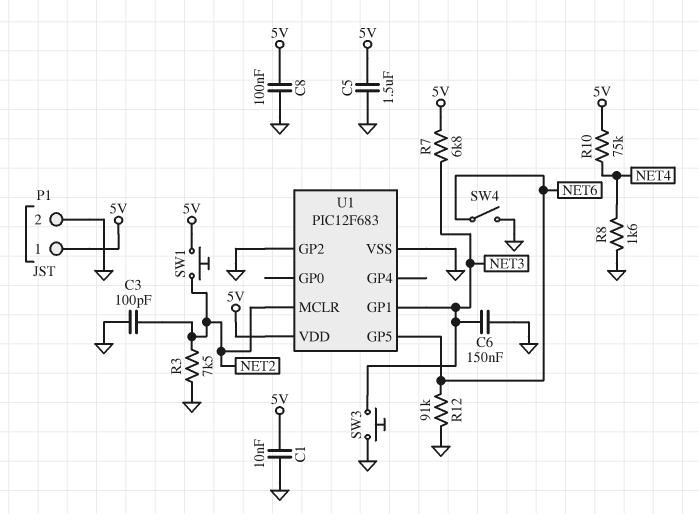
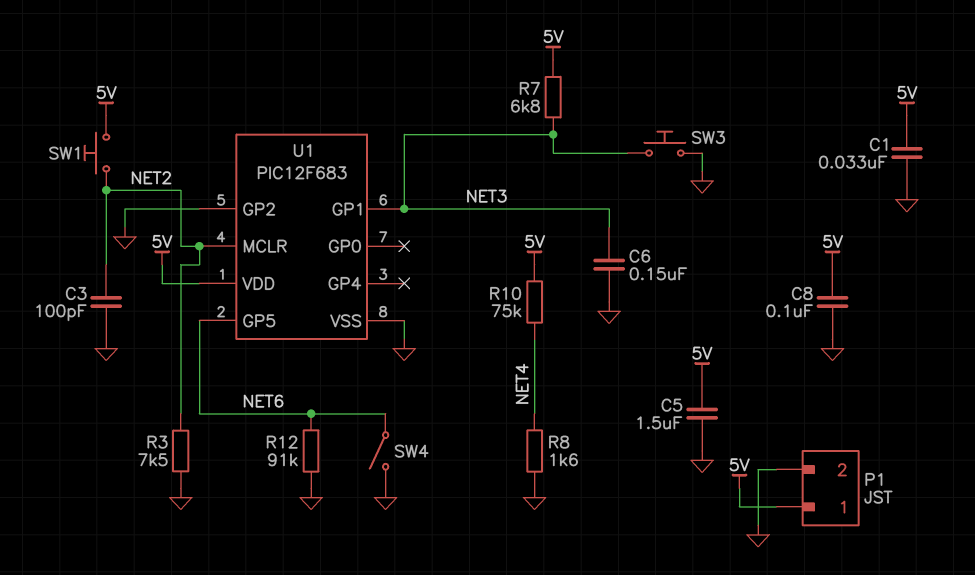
C1: 10nF (5V, GND) -> 33nF (5V, GND)

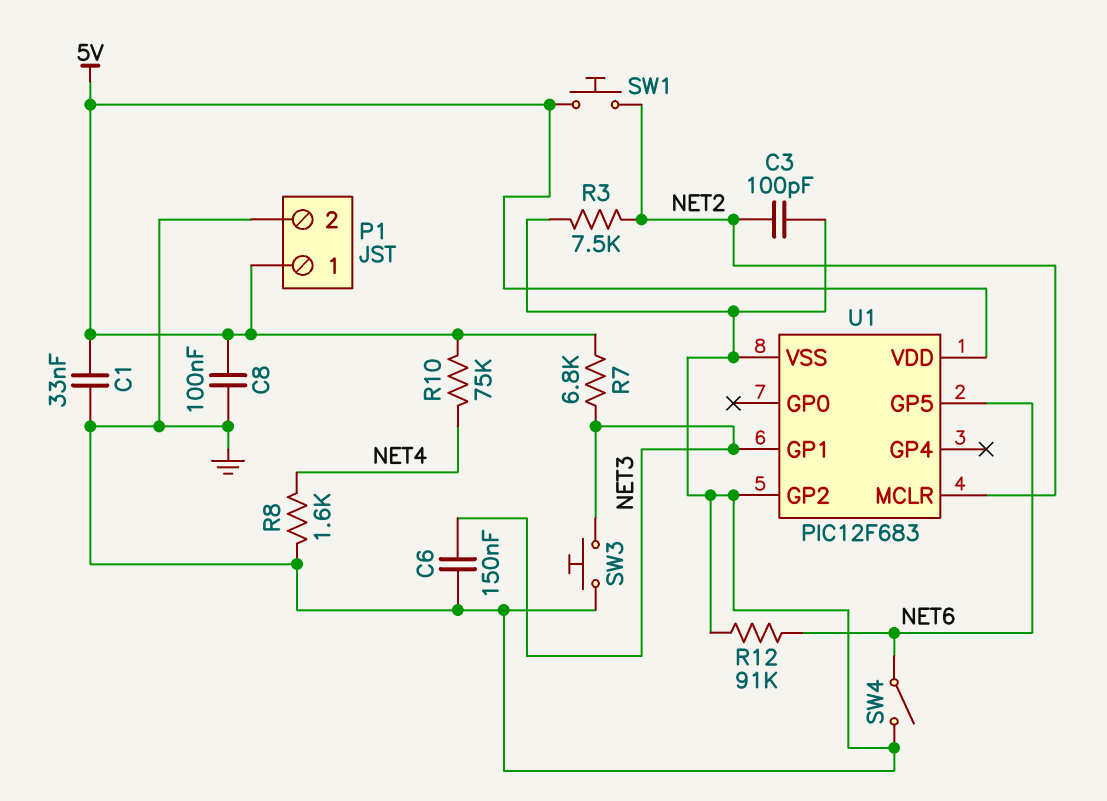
C5: 1.5uF (5V, GND) -> none

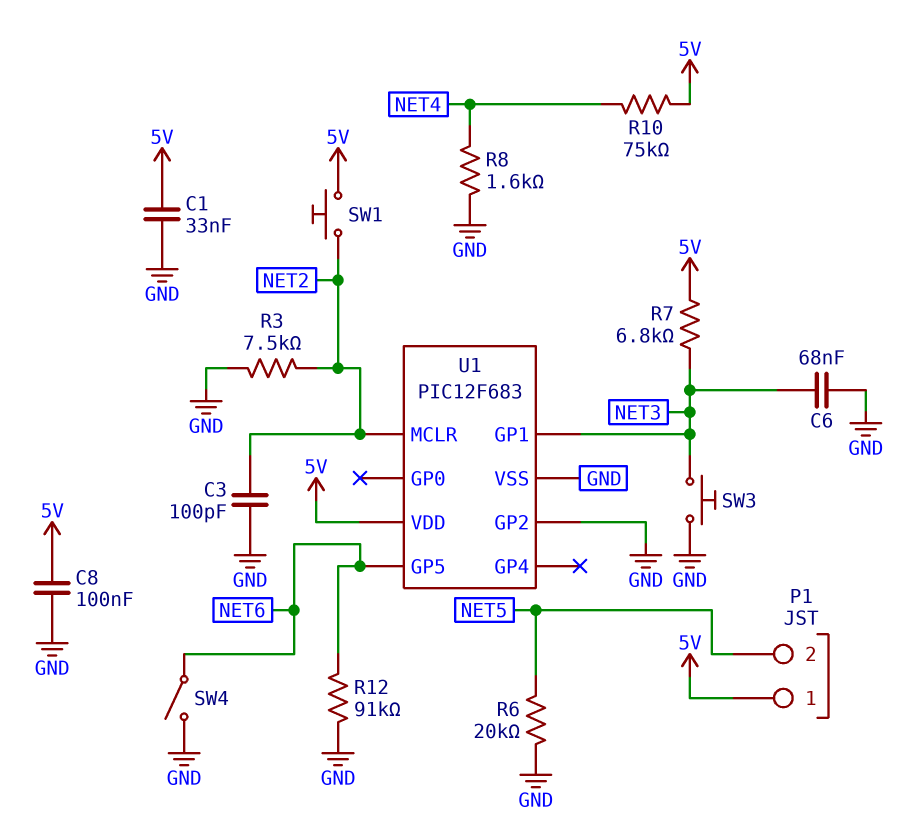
C6: 150nF (GND, NET3) -> 68nF (GND, NET3)
P1 pin 2: GND -> NET5
R6: none -> 20k (GND, NET5)

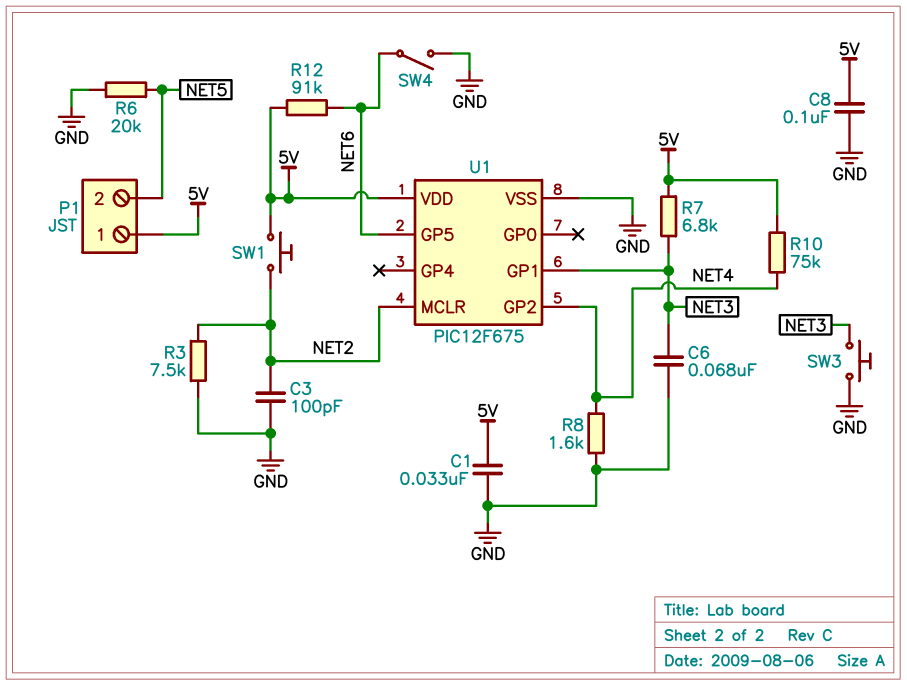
R12: 91k (GND, NET6) -> 91k (5V, NET6)
U1: PIC12F683 -> PIC12F675
U1 pin GP2: GND -> NET4

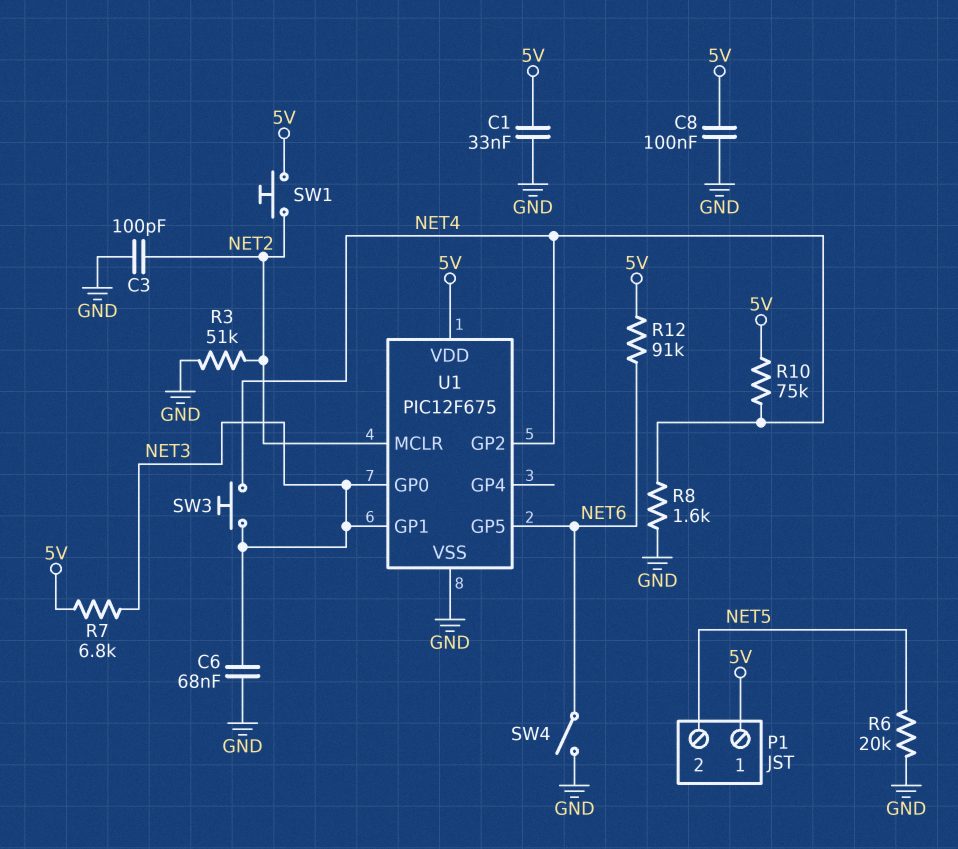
R3: 7.5k (GND, NET2) -> 51k (GND, NET2)
SW3: button (GND, NET3) -> button (NET3, NET4)
U1 pin GP0: none -> NET3

